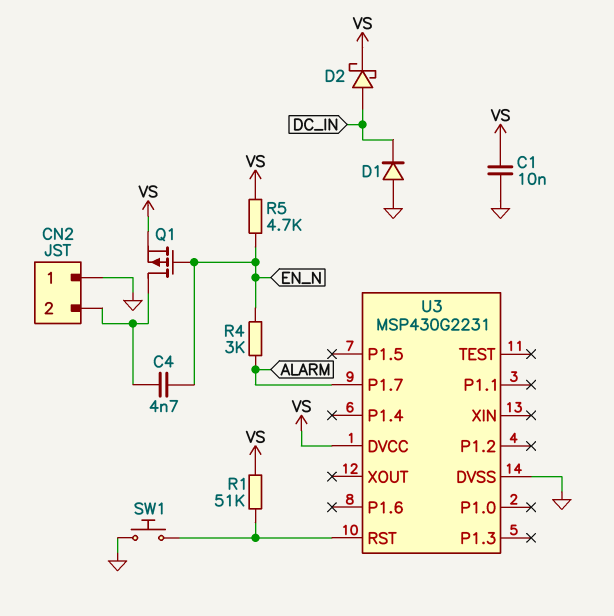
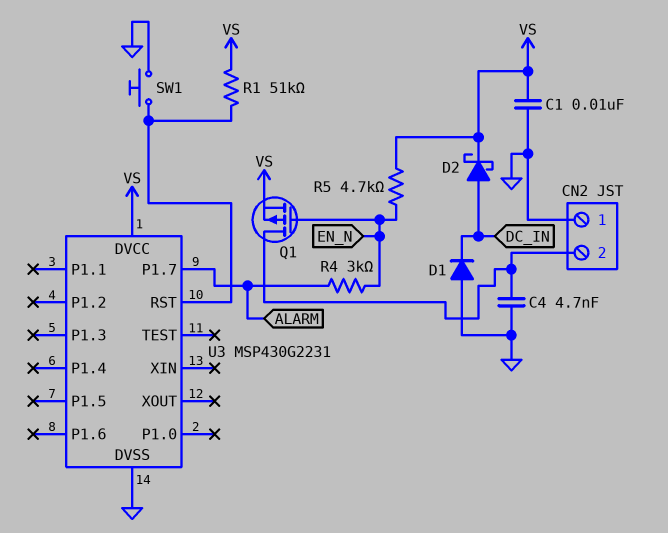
C4: 4.7nF (CN2/2, EN_N) -> 4.7nF (CN2/2, GND)

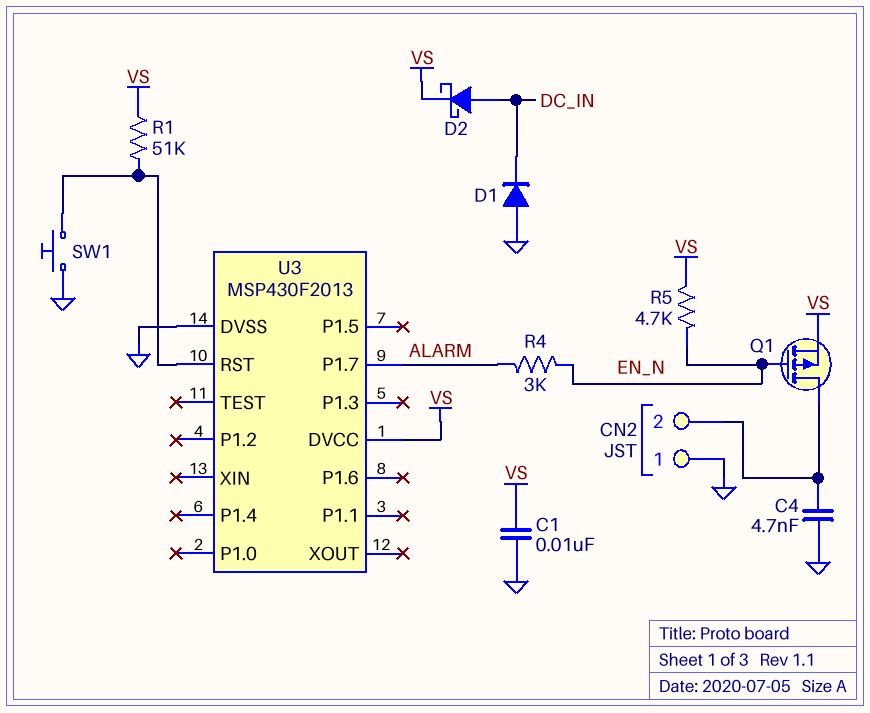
U3: MSP430G2231 -> MSP430F2013

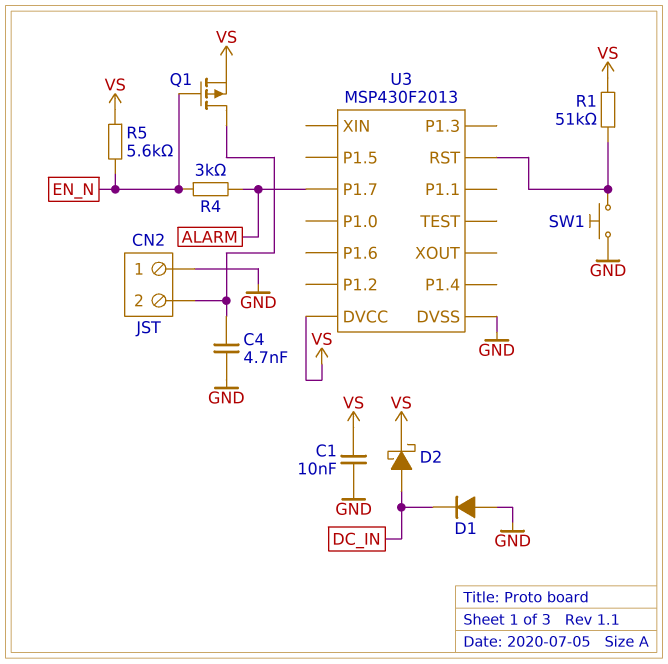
R5: 4.7k (EN_N, VS) -> 5.6k (EN_N, VS)

